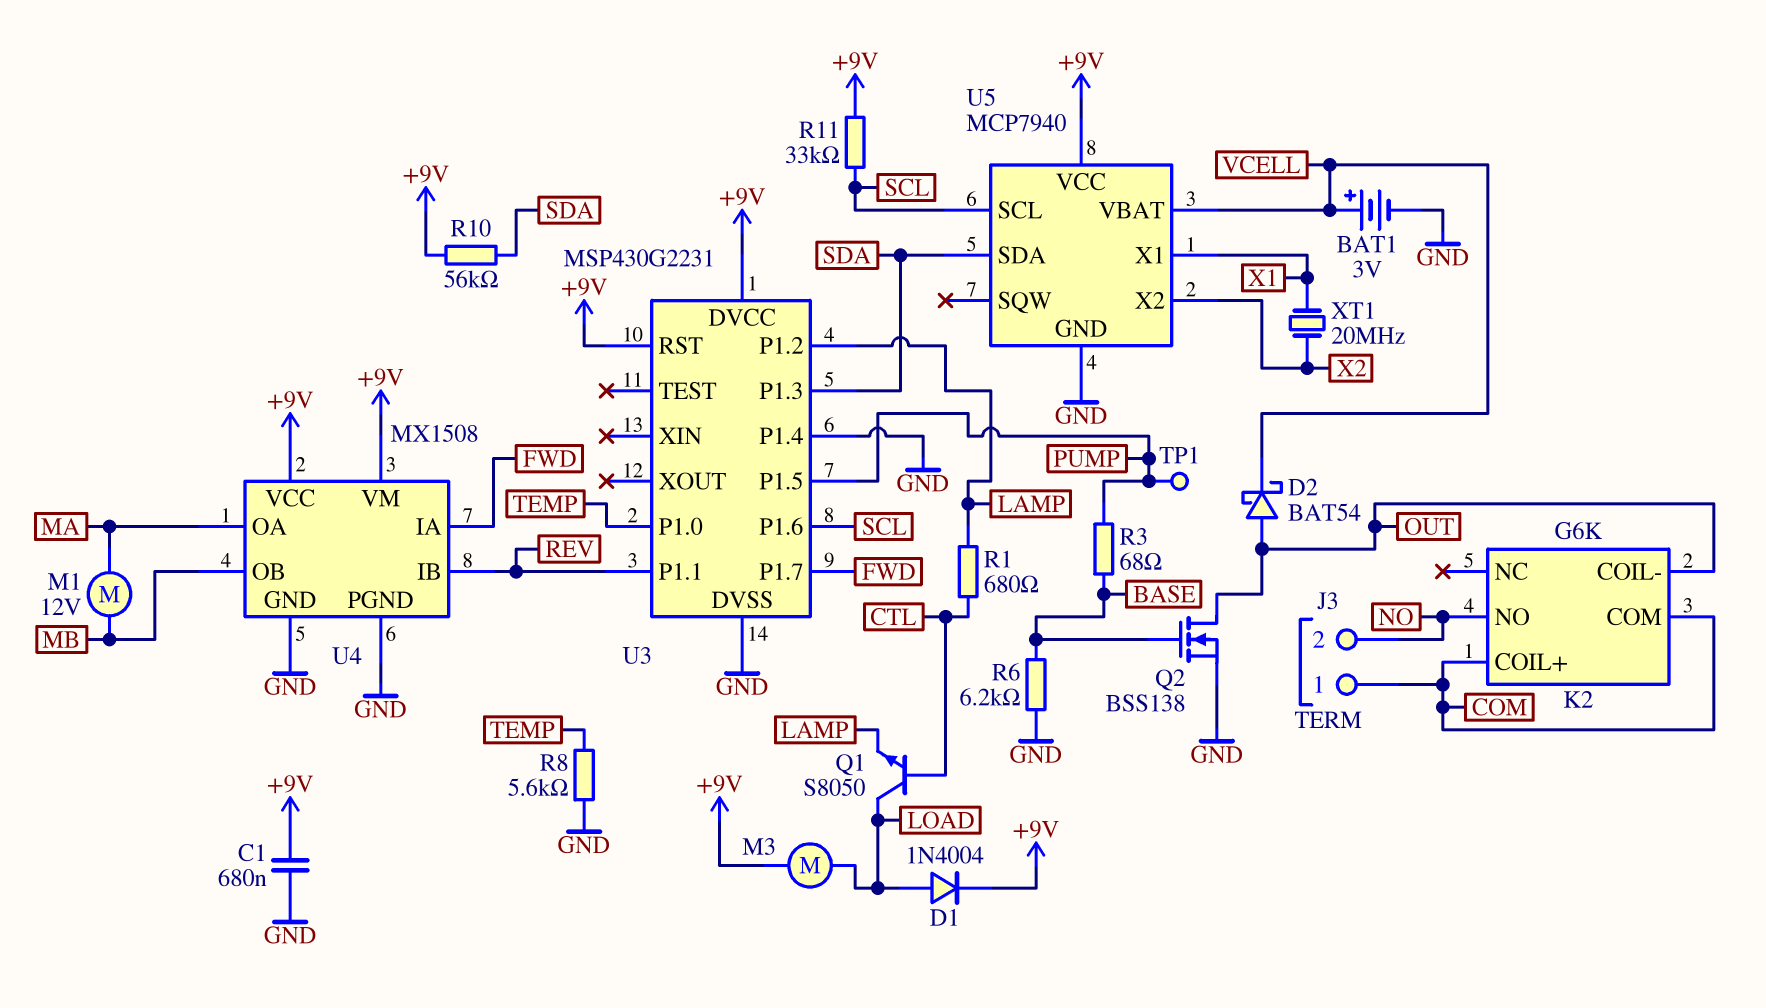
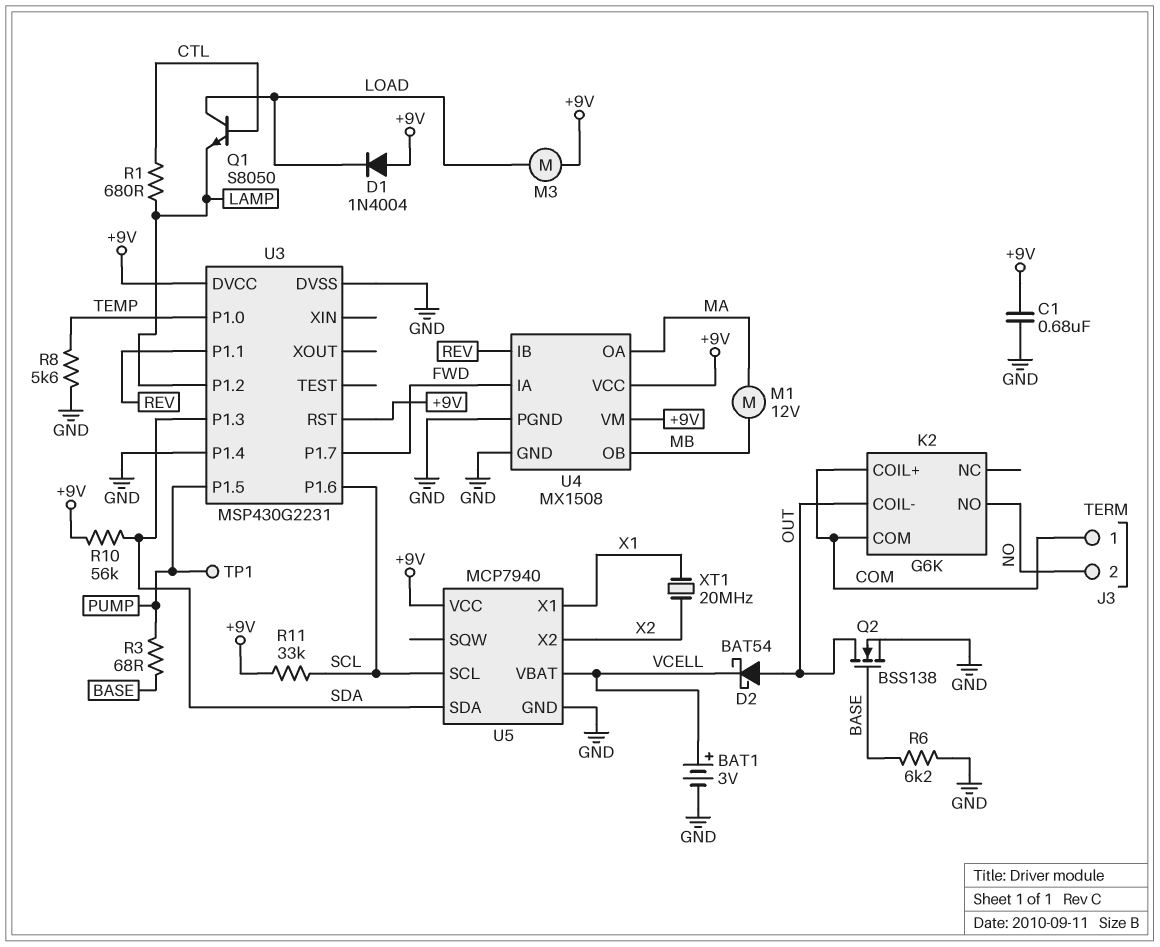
D1: diode 1N4004 (A LOAD, K +9V) -> diode 1N4004 (A +9V, K LOAD)

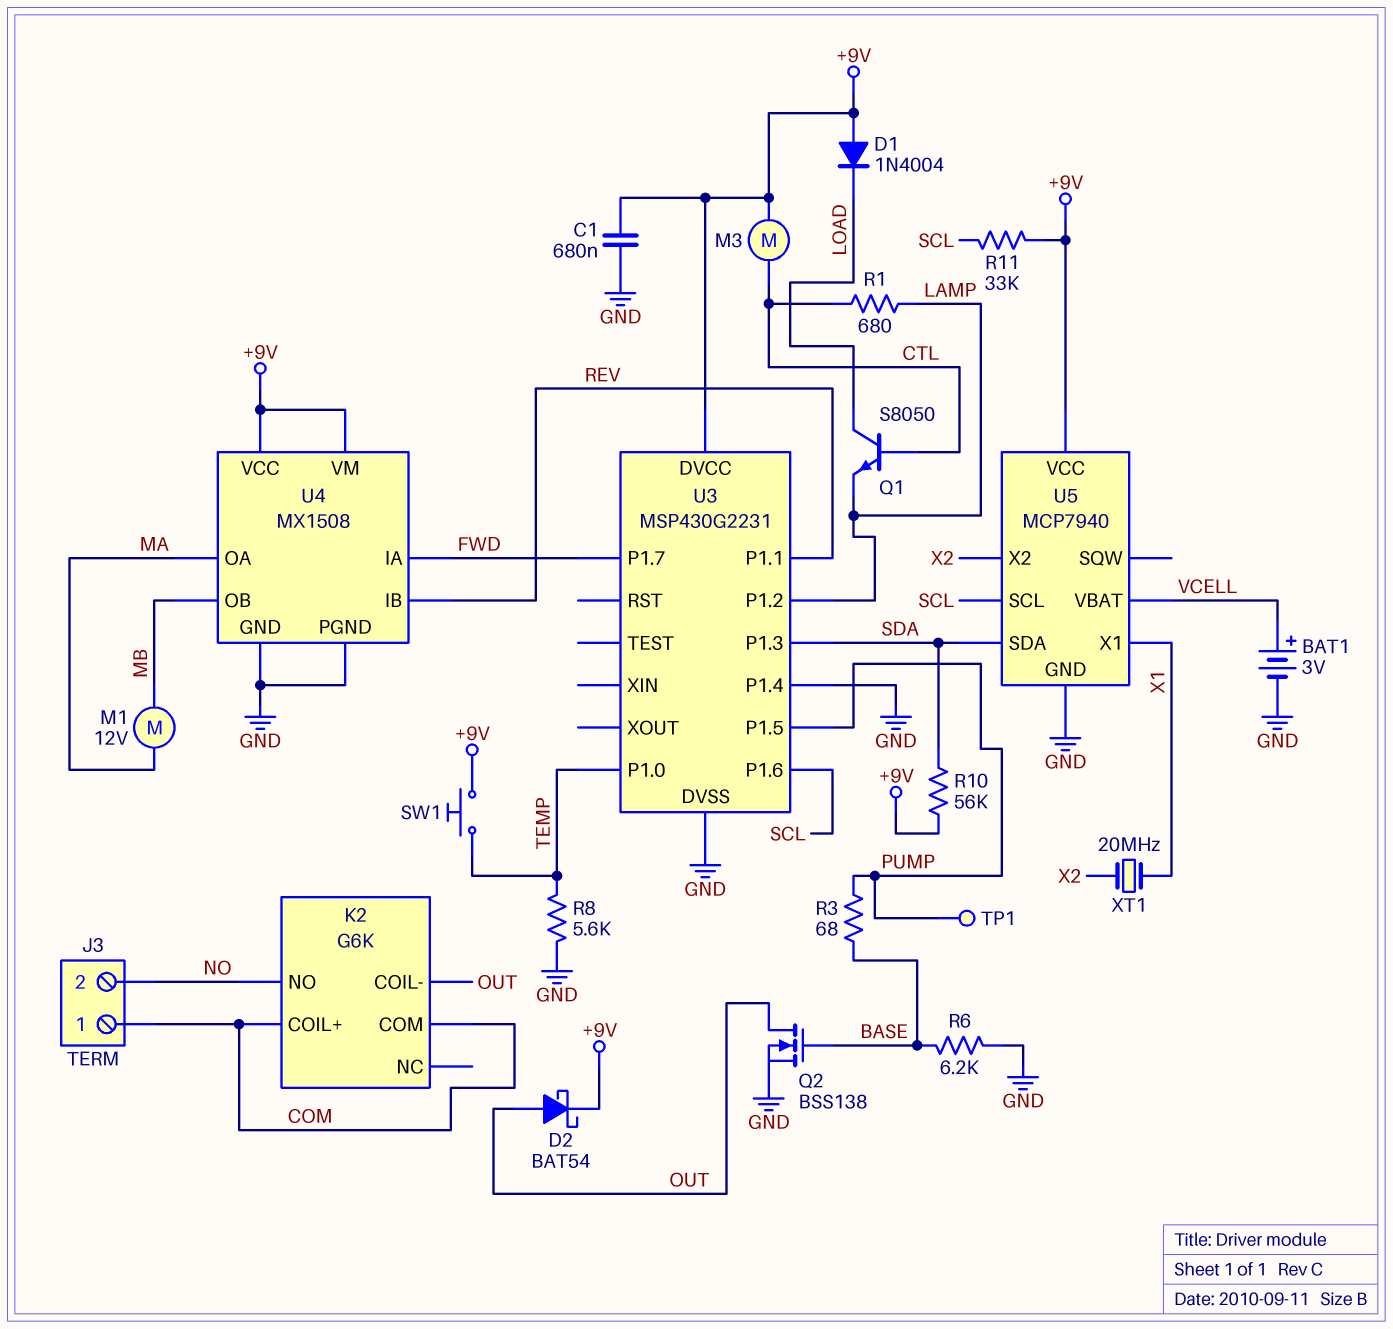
D2: schottky BAT54 (A OUT, K VCELL) -> schottky BAT54 (A OUT, K +9V)
M3: motor (+9V, LOAD) -> motor (+9V, CTL)
SW1: none -> button (+9V, TEMP)
U3 pin RST: +9V -> none

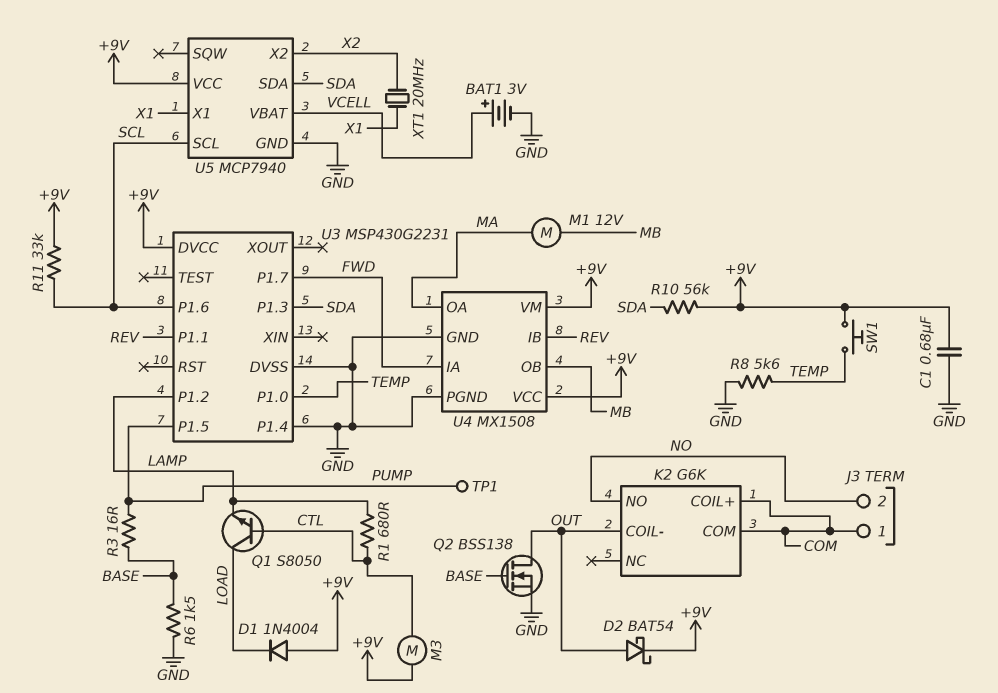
R3: 68 (BASE, PUMP) -> 16 (BASE, PUMP)
R6: 6.2k (BASE, GND) -> 1.5k (BASE, GND)

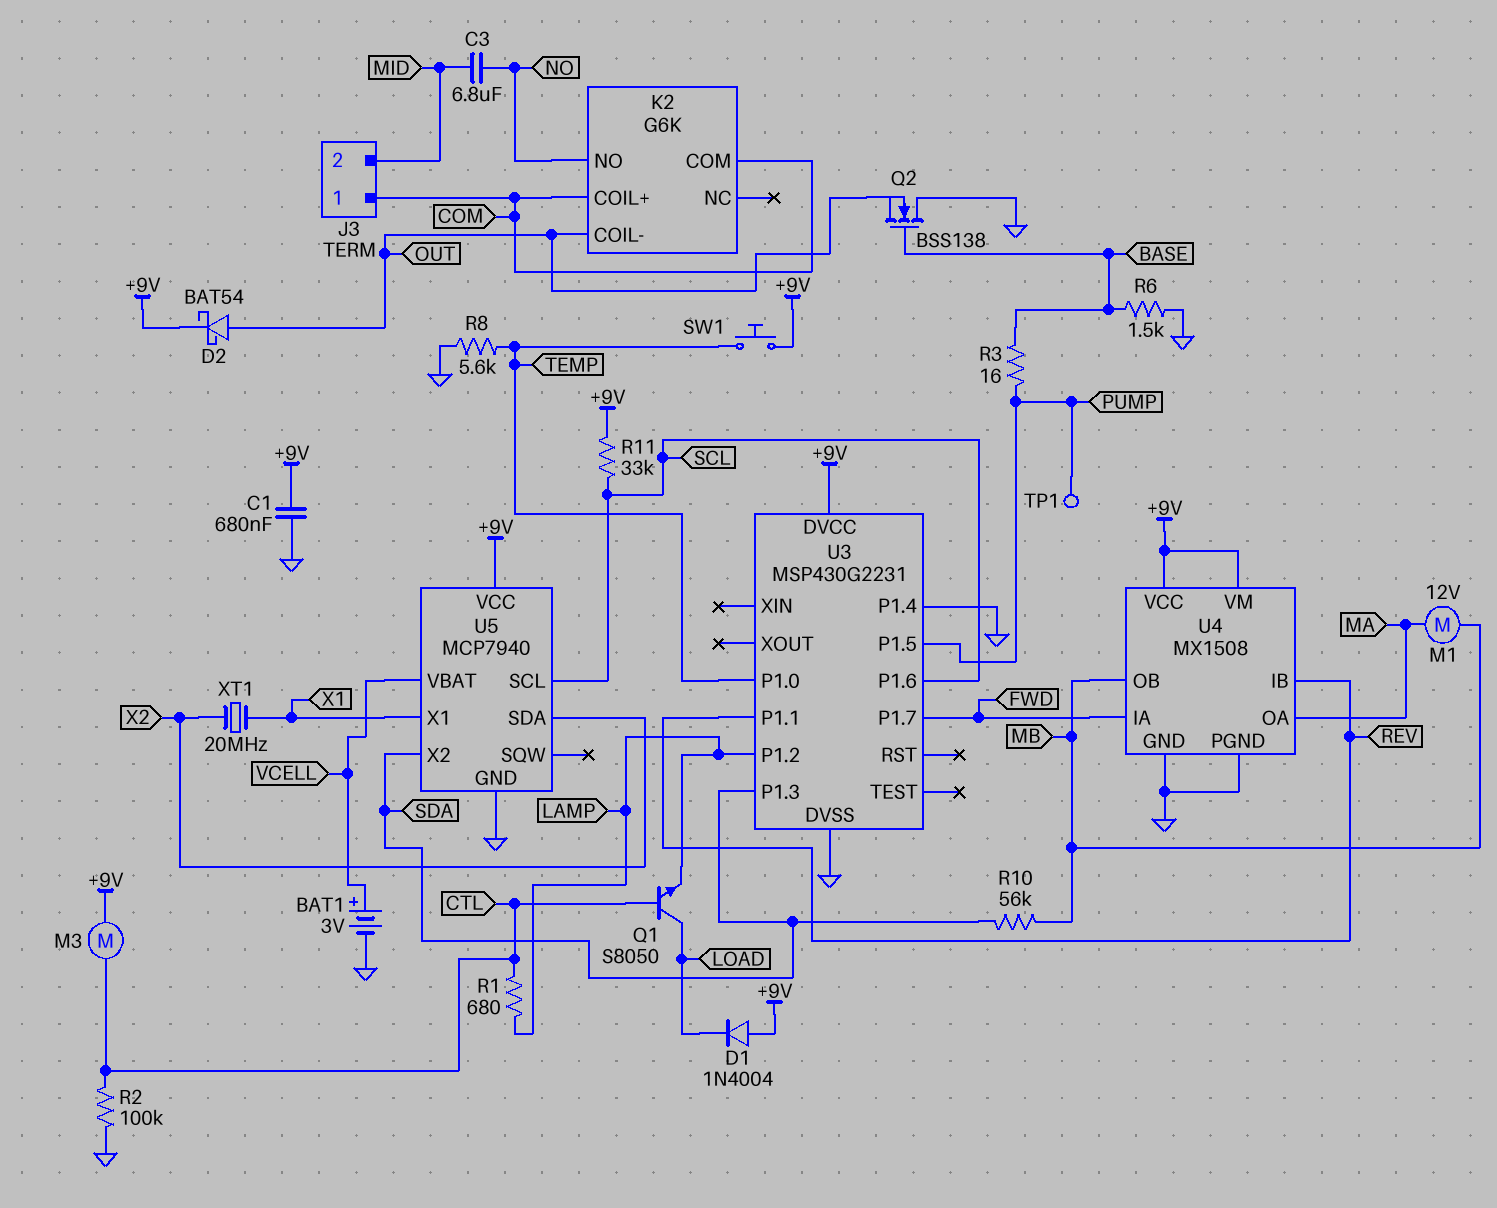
C3: none -> 6.8uF (MID, NO)
J3 pin 2: NO -> MID
Q2: NMOS BSS138 (G BASE, D OUT, S GND) -> NMOS BSS138 (G BASE, D GND, S OUT)
R2: none -> 100k (CTL, GND)
R10: 56k (+9V, SDA) -> 56k (MB, SDA)
U5 pin SDA: SDA -> X2
U5 pin X2: X2 -> SDA

